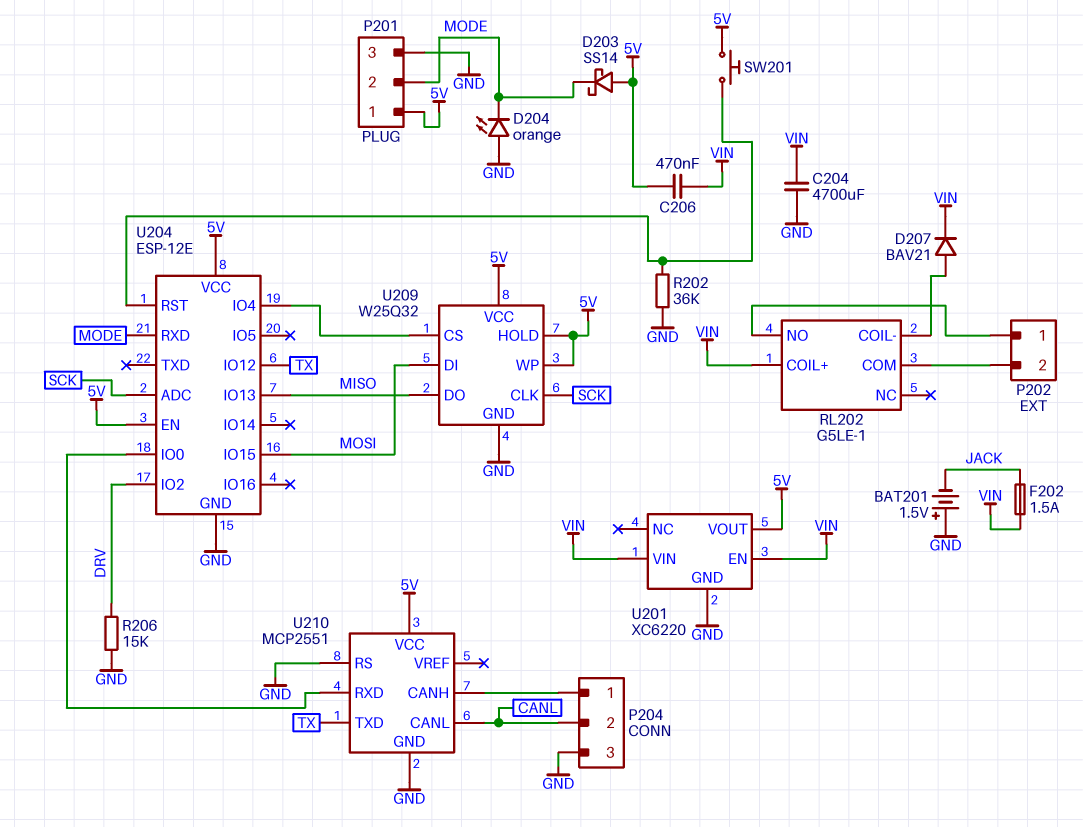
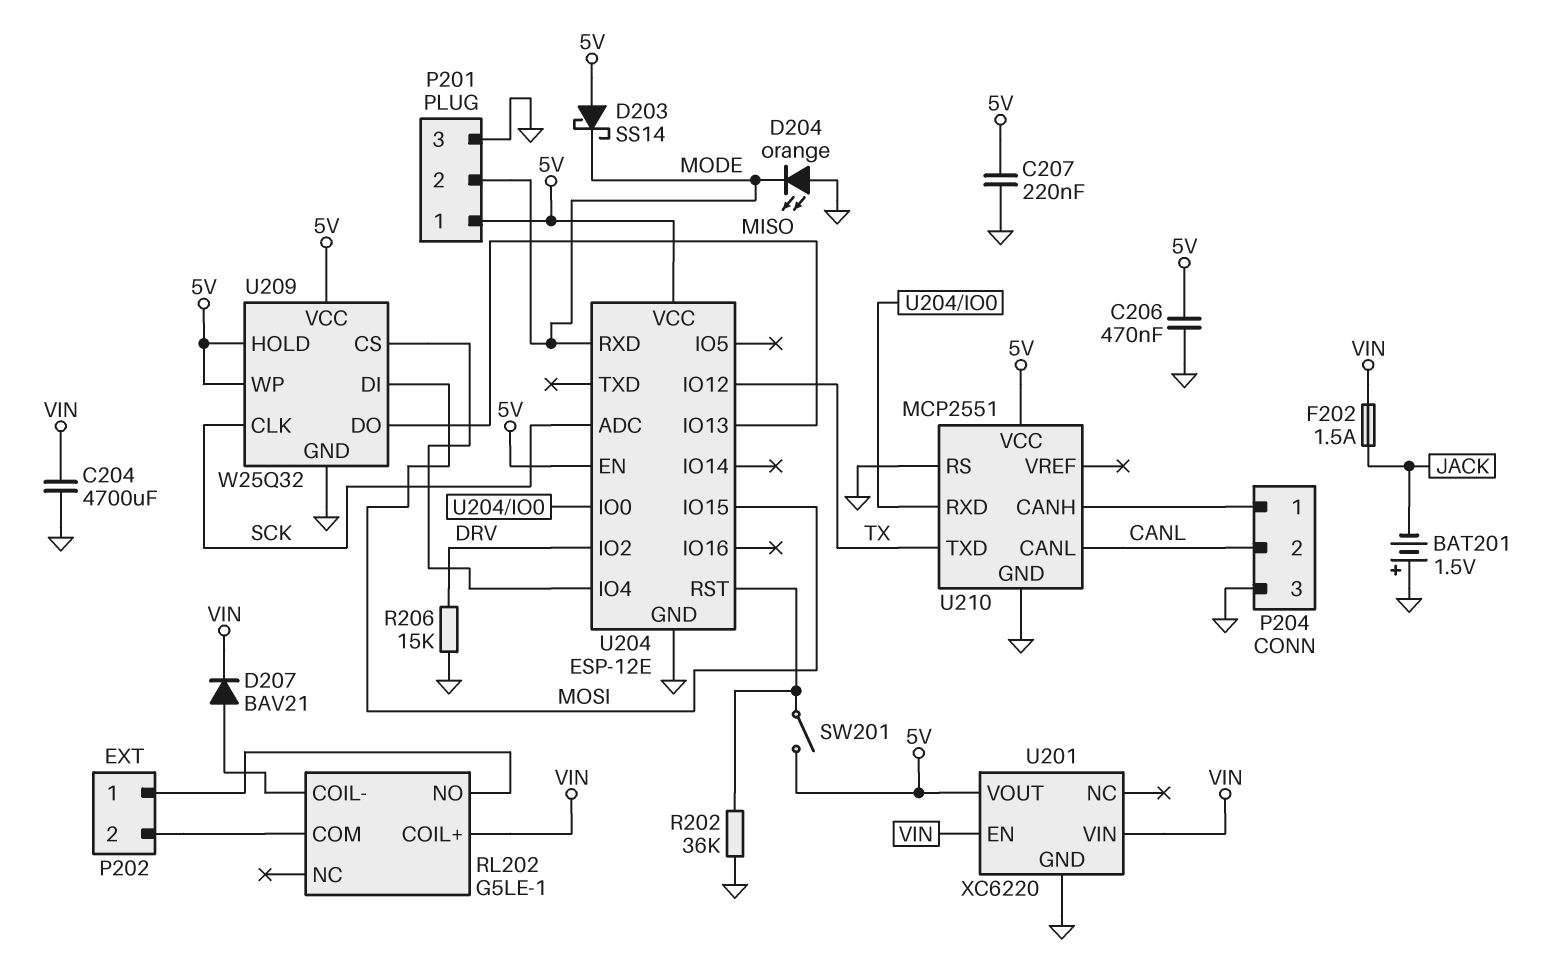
C206: 470nF (5V, VIN) -> 470nF (5V, GND)
C207: none -> 220nF (5V, GND)
SW201: button (5V, U204/RST) -> switch (5V, U204/RST)

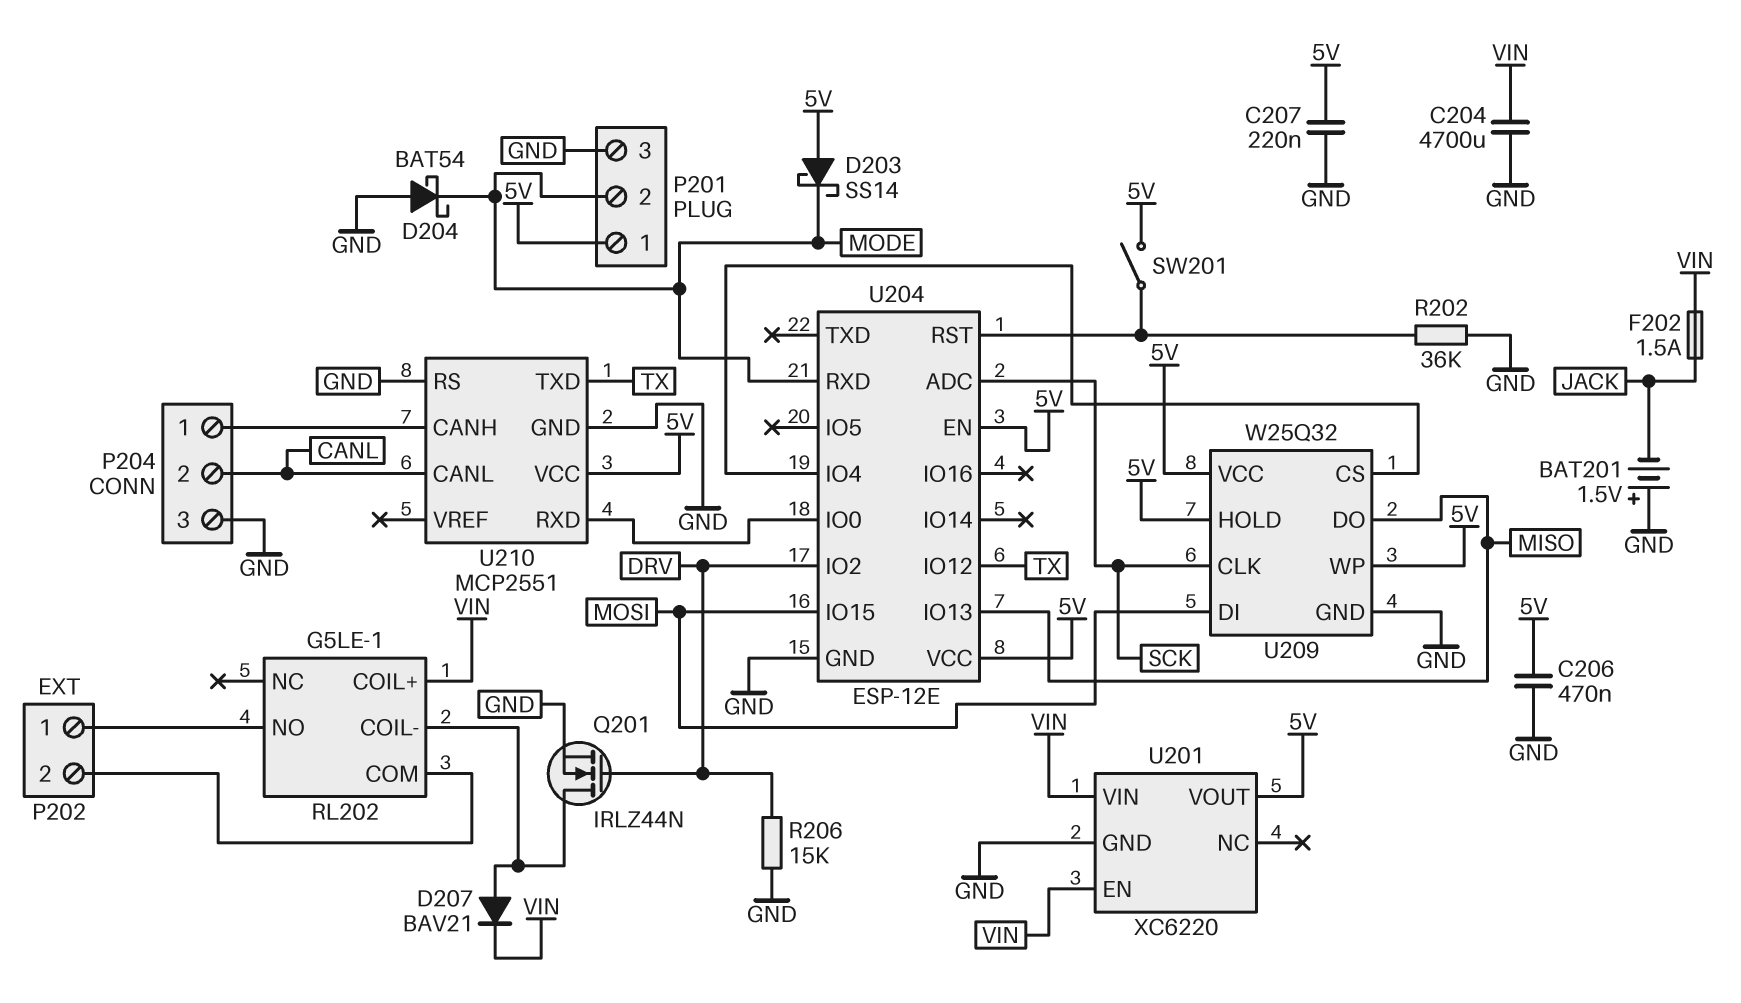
D204: LED orange (A GND, K MODE) -> schottky BAT54 (A GND, K MODE)
Q201: none -> NMOS IRLZ44N (G DRV, D RL202/COIL-, S GND)

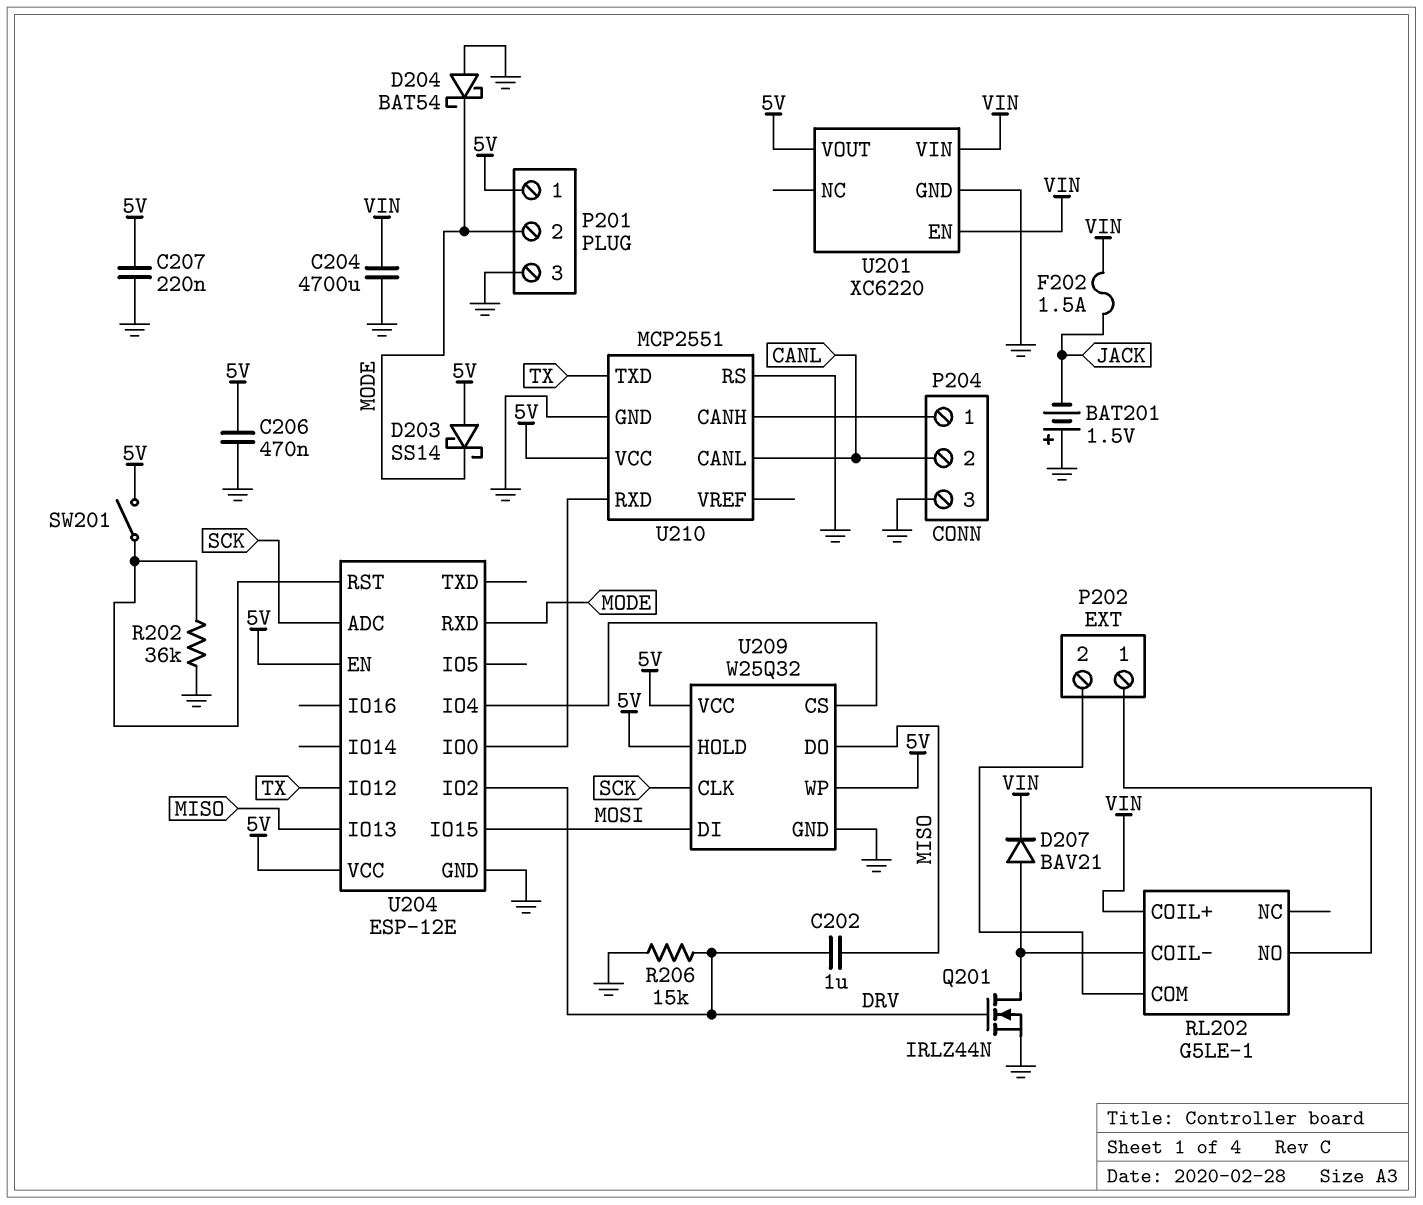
C202: none -> 1uF (DRV, MISO)

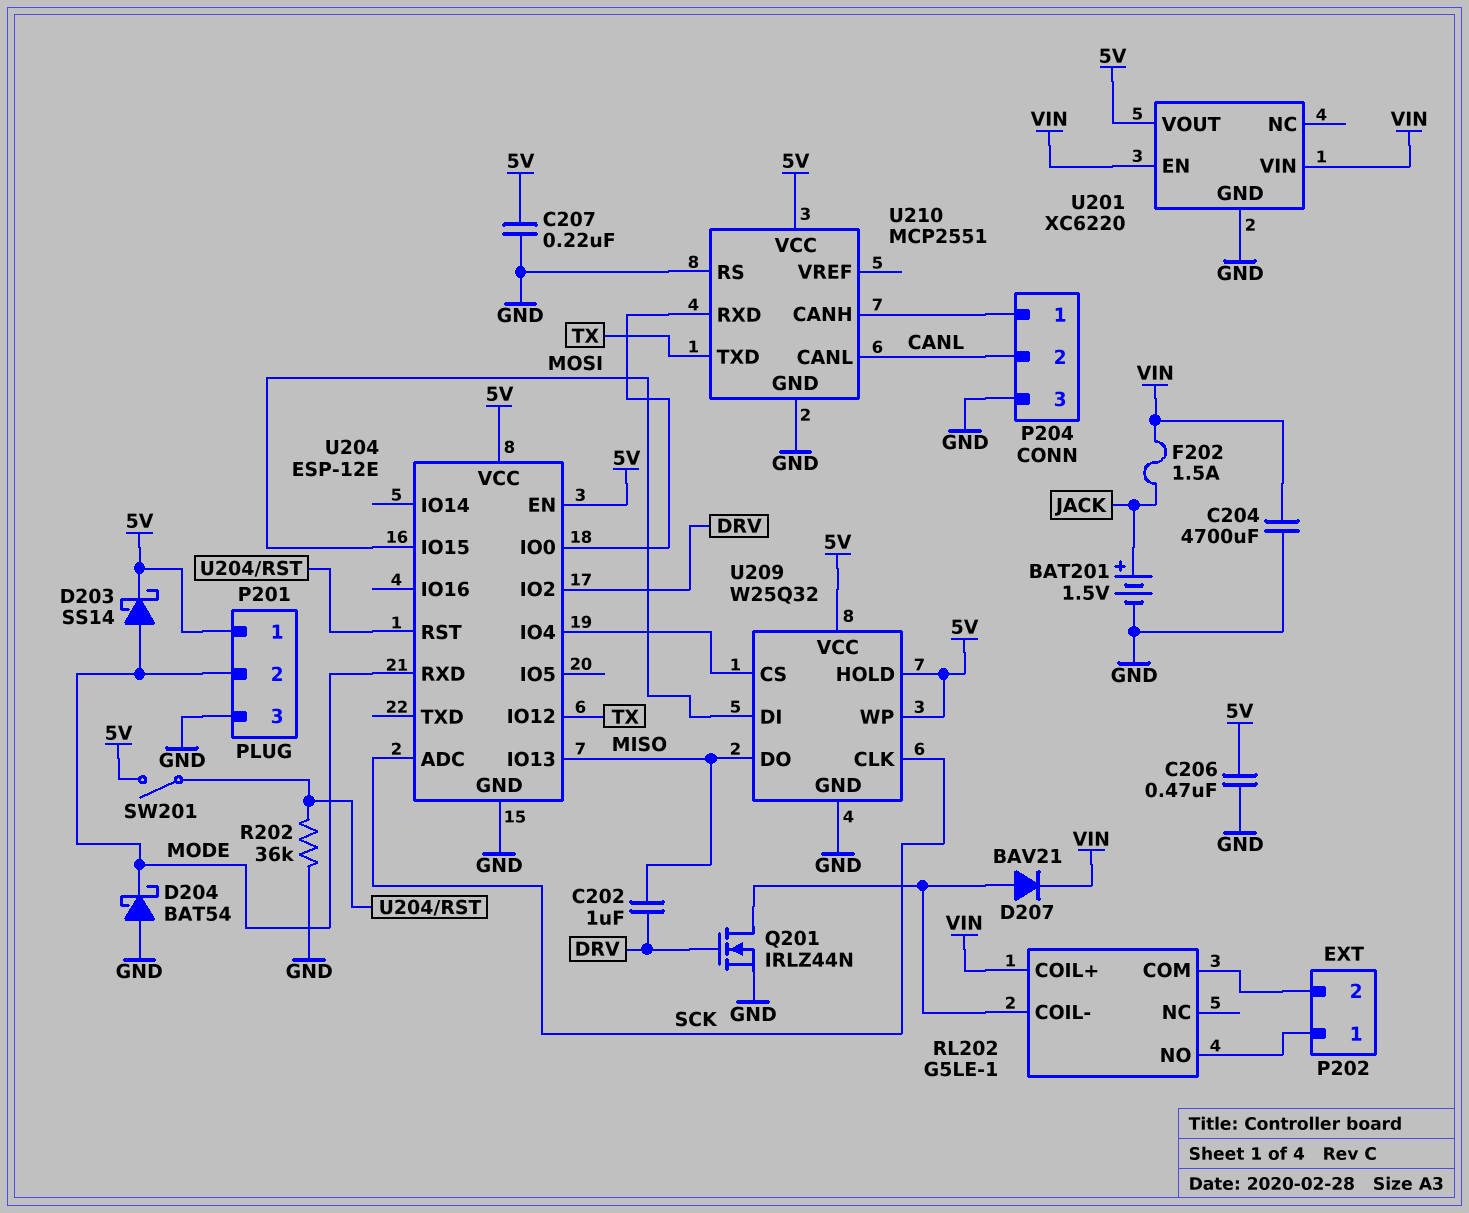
BAT201: 1.5V (plus GND, minus JACK) -> 1.5V (plus JACK, minus GND)
D203: schottky SS14 (A 5V, K MODE) -> schottky SS14 (A MODE, K 5V)
R206: 15k (DRV, GND) -> none

